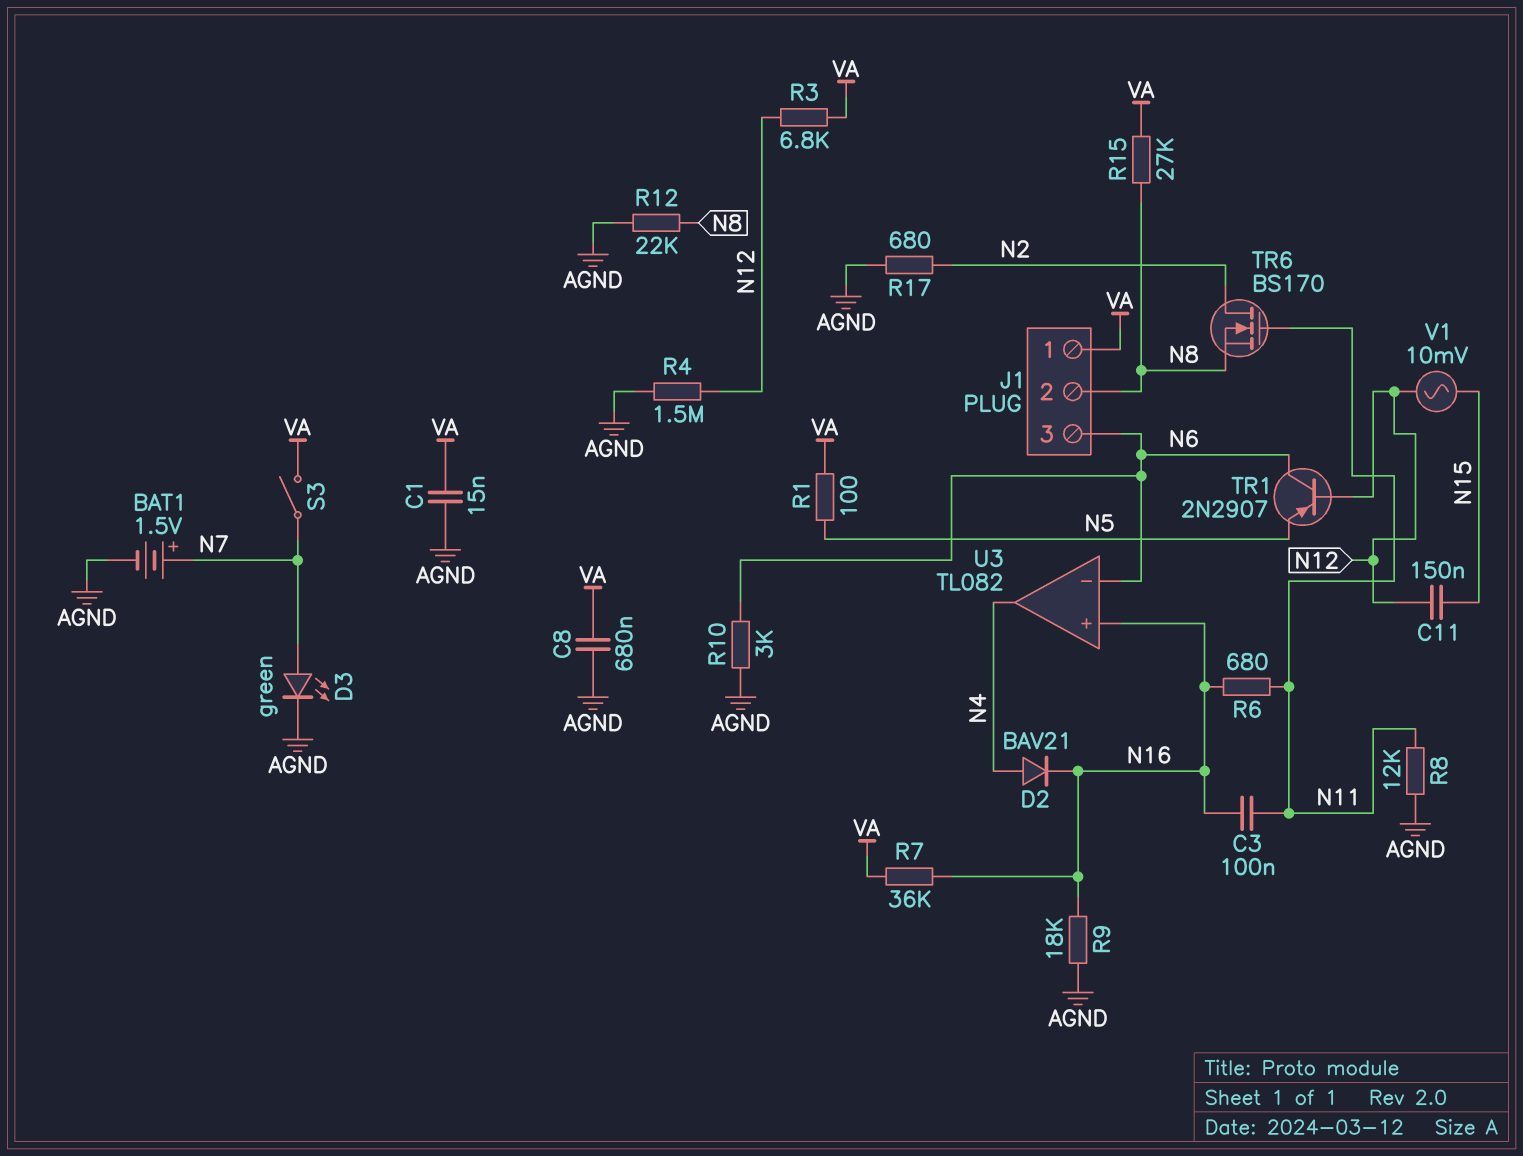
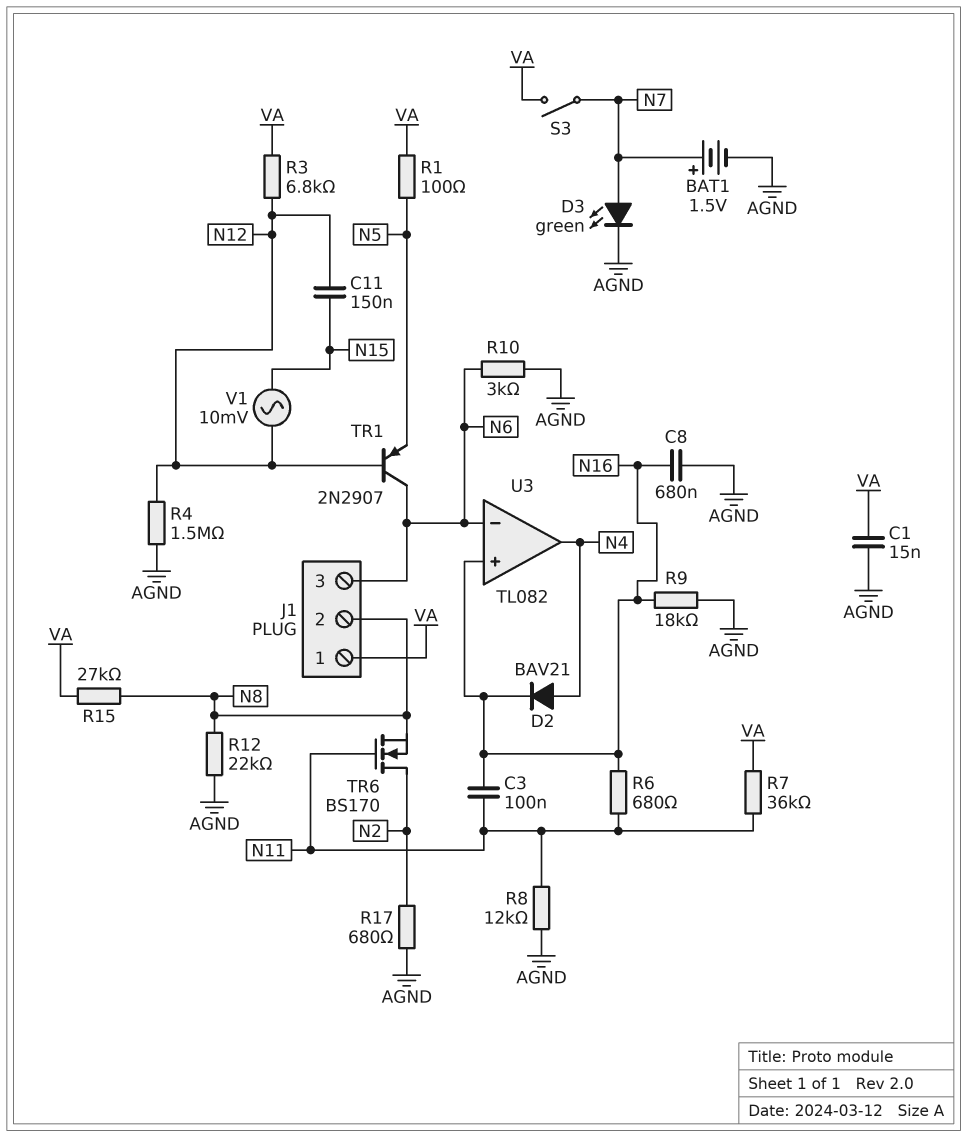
C8: 680nF (AGND, VA) -> 680nF (AGND, N16)
R7: 36k (N16, VA) -> 36k (N11, VA)

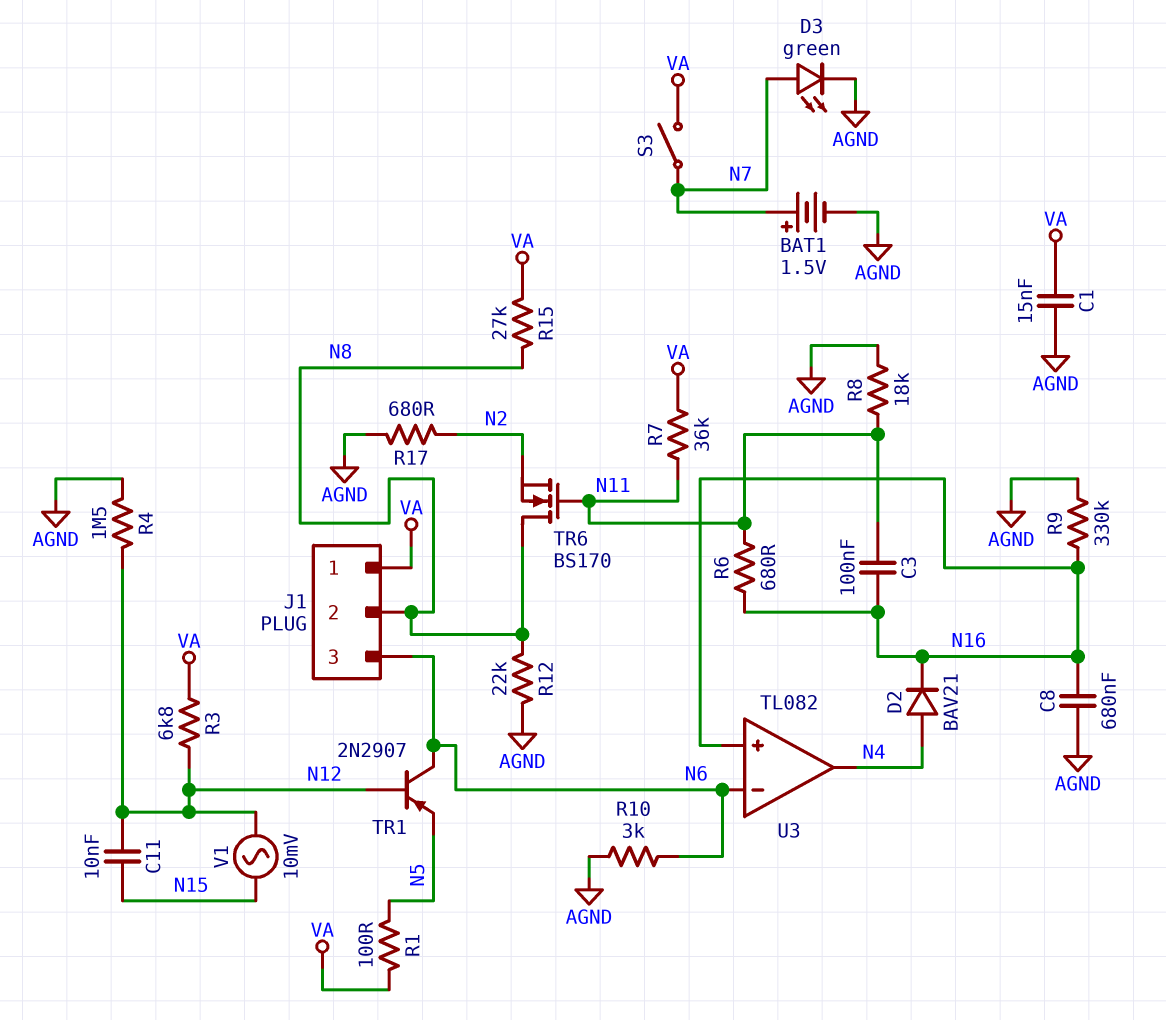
C11: 150nF (N12, N15) -> 10nF (N12, N15)
R8: 12k (AGND, N11) -> 18k (AGND, N11)
R9: 18k (AGND, N16) -> 330k (AGND, N16)
TR6: NMOS BS170 (G N11, D N2, S N8) -> NMOS BS170 (G N11, D N8, S N2)

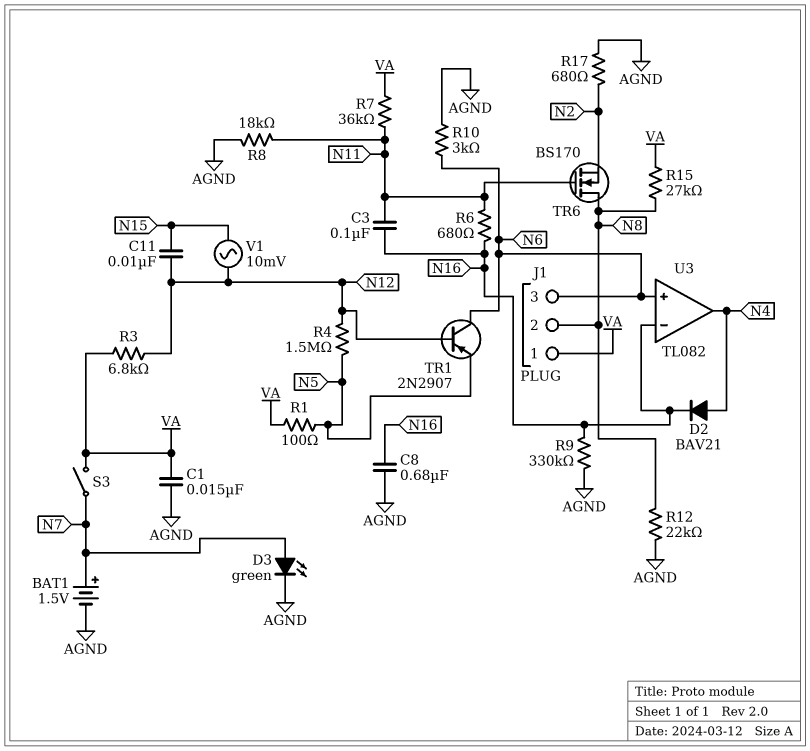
R4: 1.5M (AGND, N12) -> 1.5M (N5, N12)
U3 pin in+: N16 -> N6
U3 pin in-: N6 -> N16

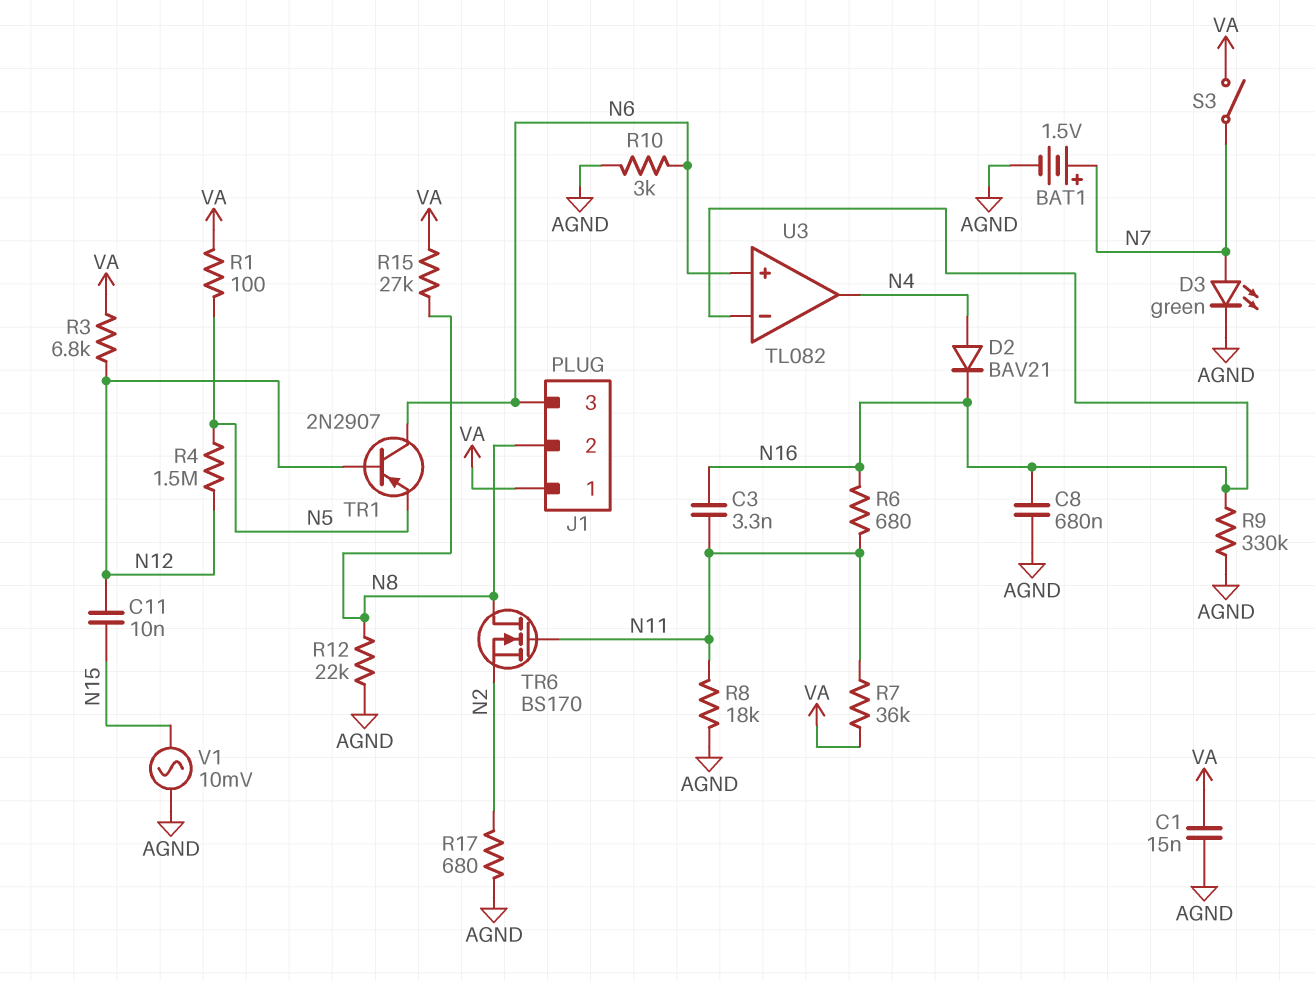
C3: 100nF (N11, N16) -> 3.3nF (N11, N16)
V1: AC 10mV (N12, N15) -> AC 10mV (AGND, N15)

